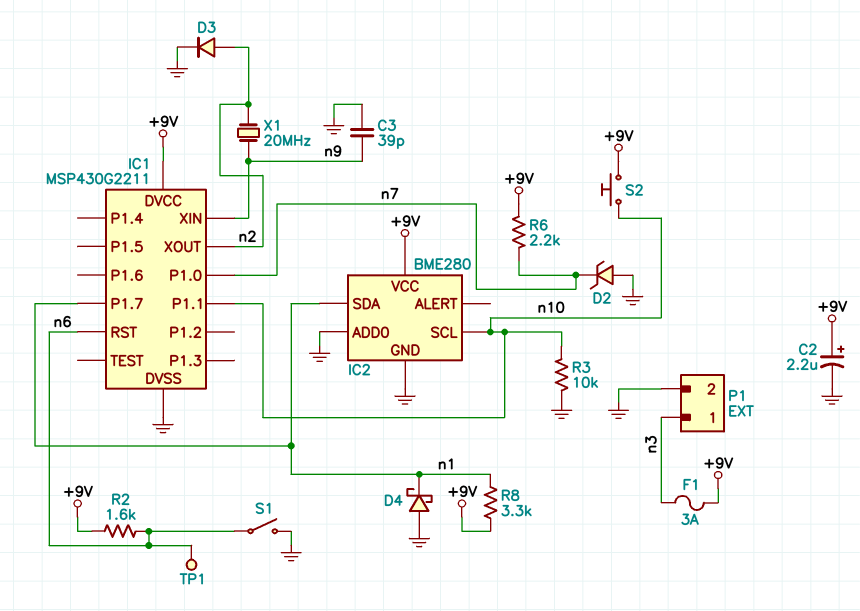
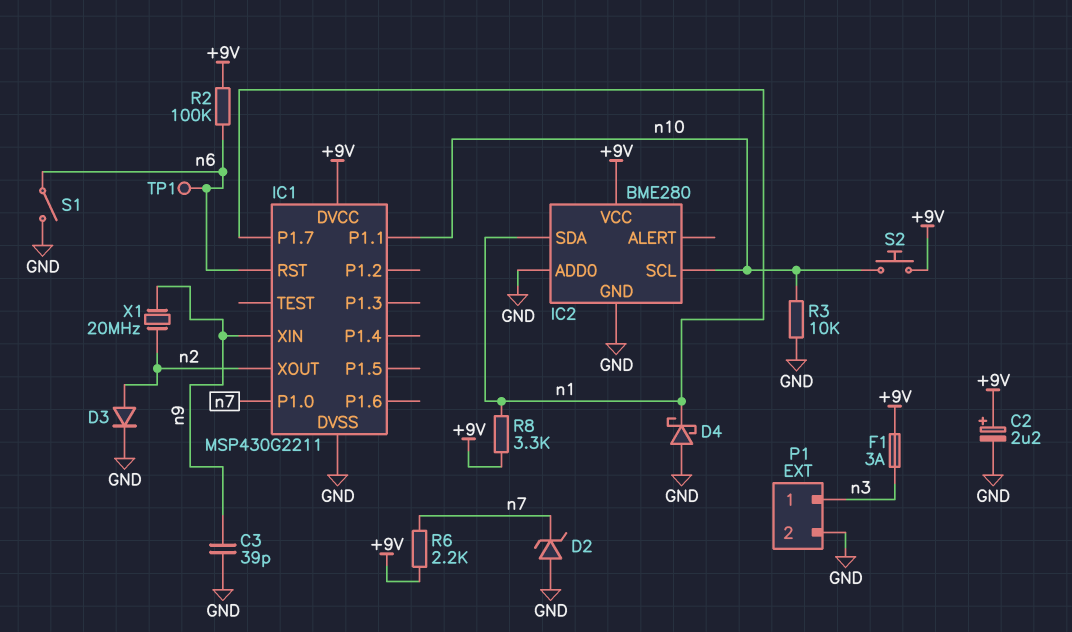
R2: 1.6k (+9V, n6) -> 100k (+9V, n6)

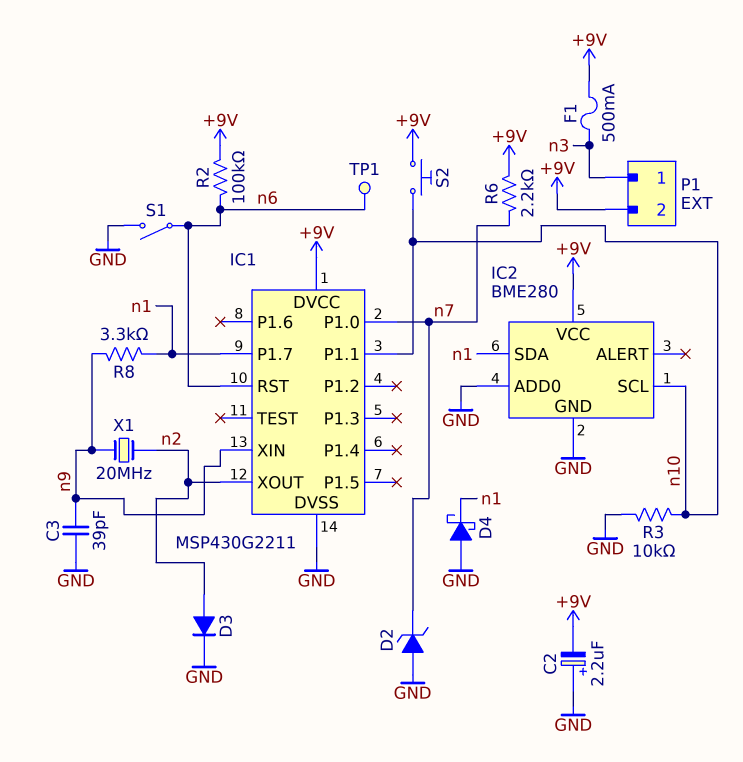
C2: 2.2uF (plus +9V, minus GND) -> 2.2uF (plus GND, minus +9V)
F1: 3A (+9V, n3) -> 500mA (+9V, n3)
P1 pin 2: GND -> +9V
R8: 3.3k (+9V, n1) -> 3.3k (n1, n9)

